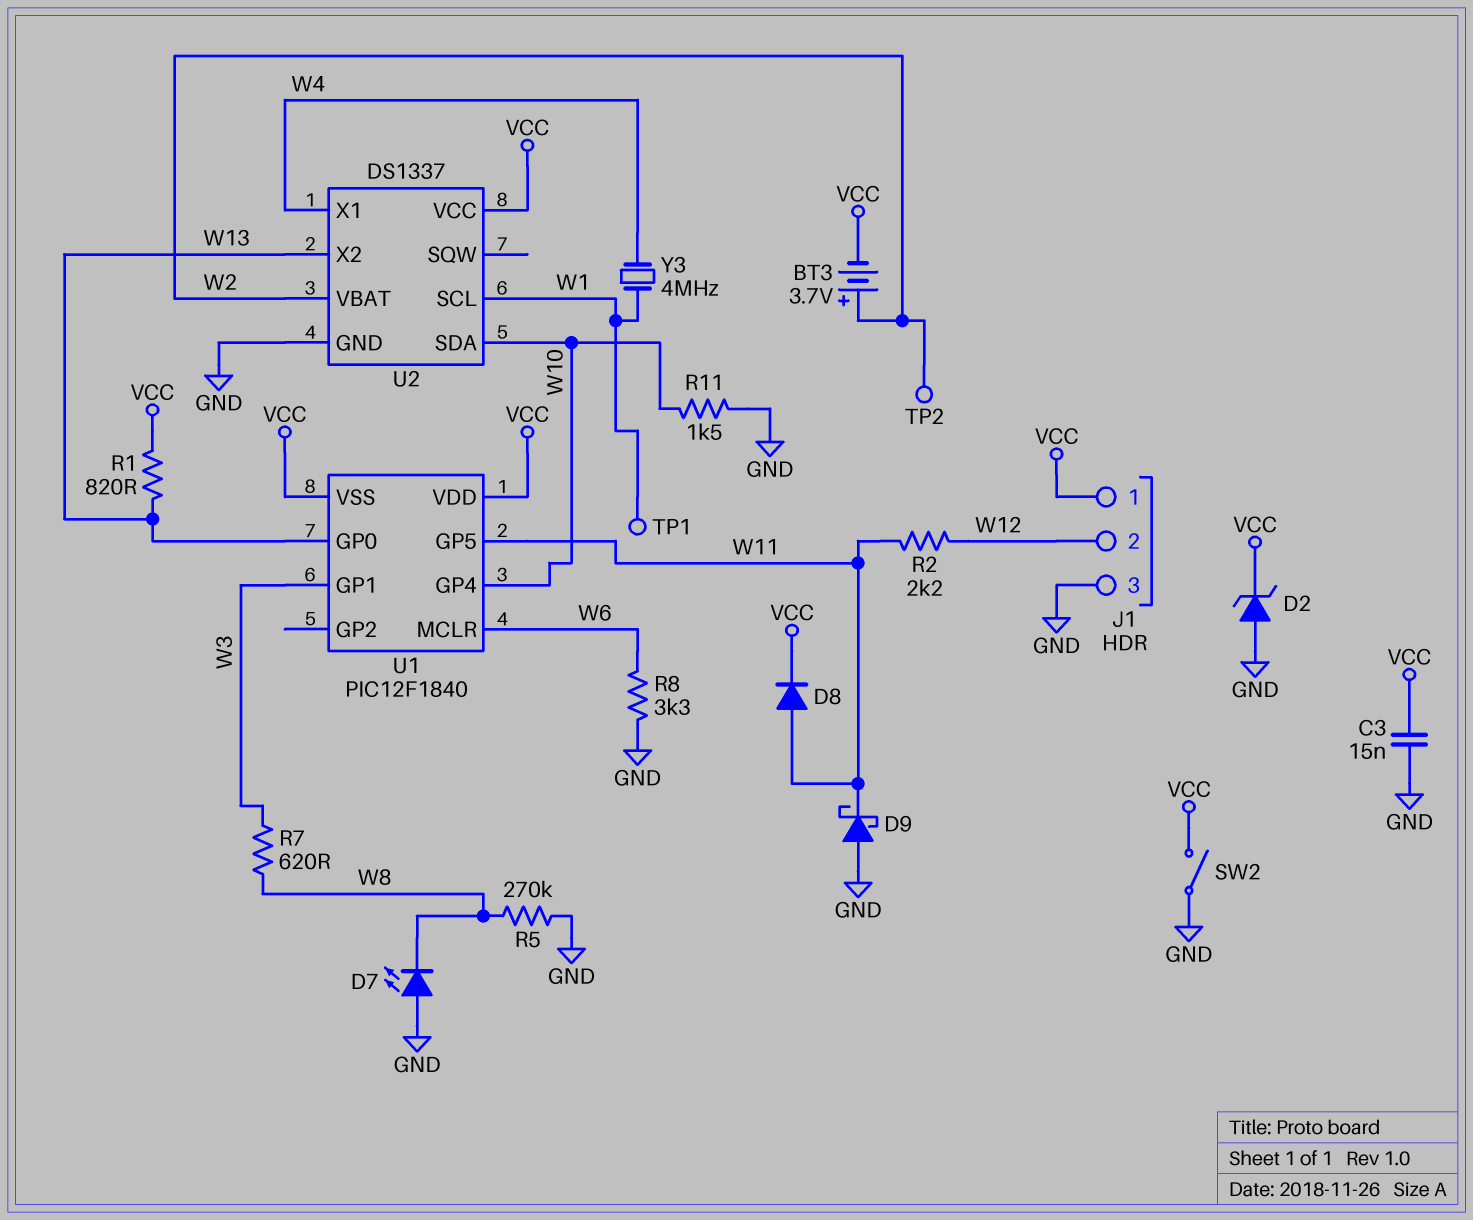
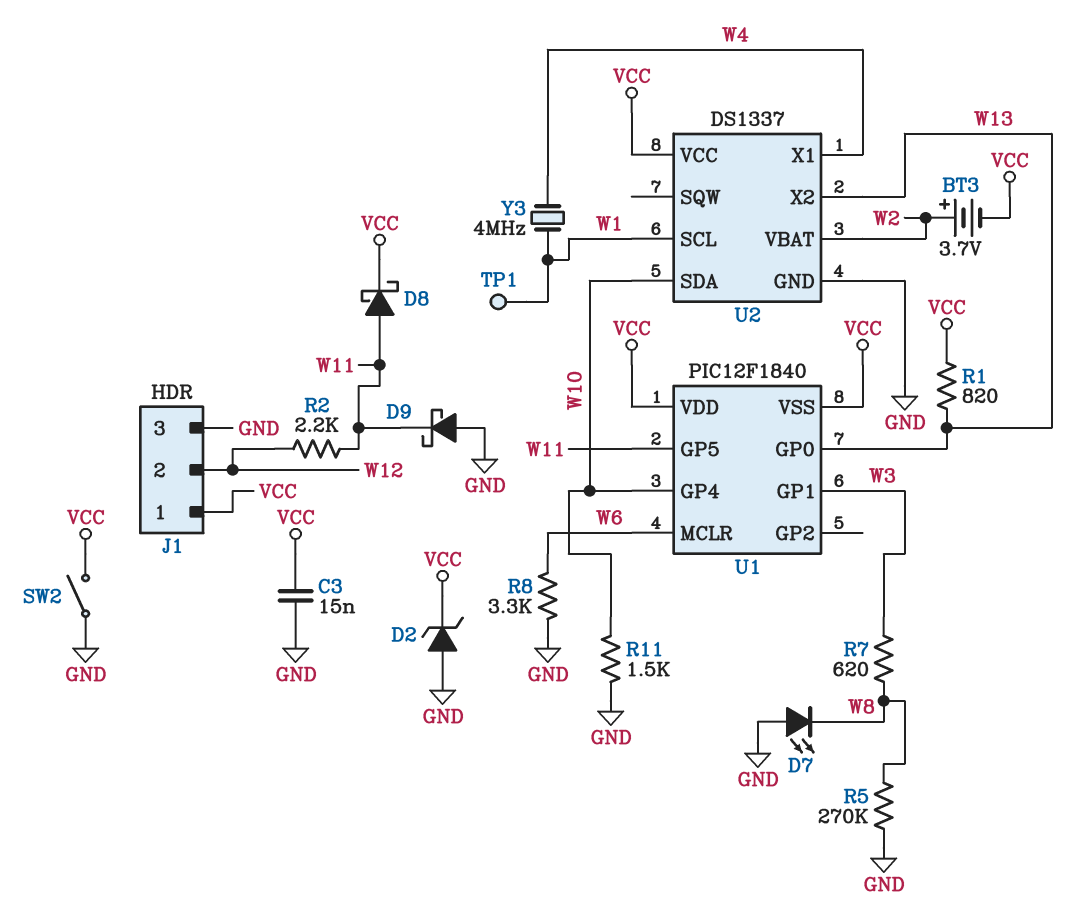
D8: diode (A W11, K VCC) -> schottky (A W11, K VCC)
TP2: test point (W2) -> none

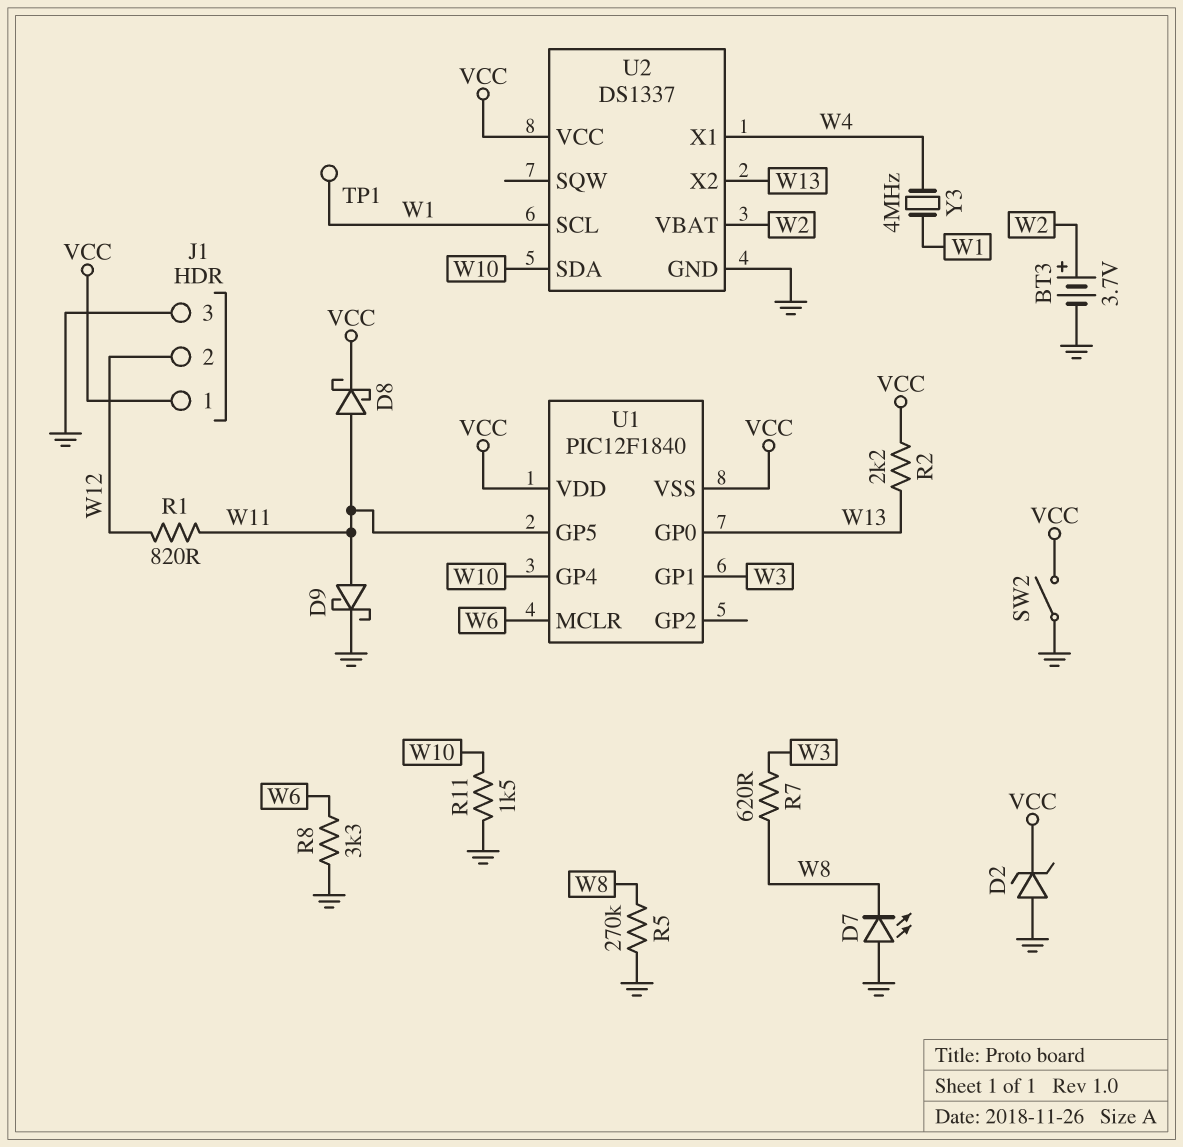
BT3: 3.7V (plus W2, minus VCC) -> 3.7V (plus W2, minus GND)
C3: 15nF (GND, VCC) -> none
D9: schottky (A GND, K W11) -> schottky (A W11, K GND)
R1: 820 (VCC, W13) -> 820 (W11, W12)
R2: 2.2k (W11, W12) -> 2.2k (VCC, W13)

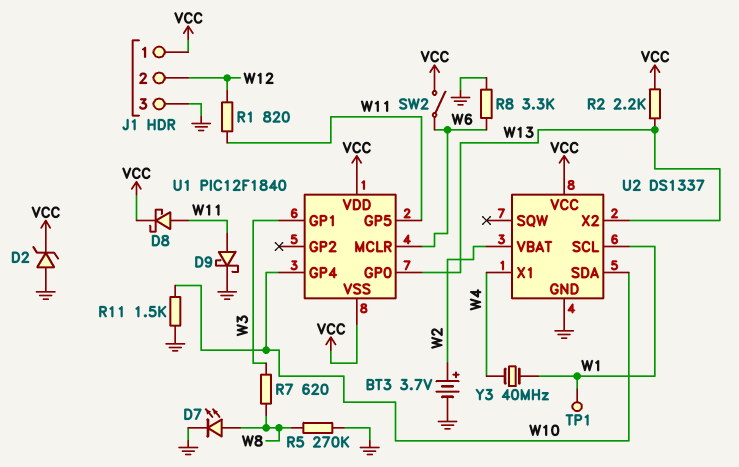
D7: LED (A GND, K W8) -> LED (A W8, K GND)
SW2: switch (GND, VCC) -> switch (VCC, W6)
Y3: 4MHz (W1, W4) -> 40MHz (W1, W4)

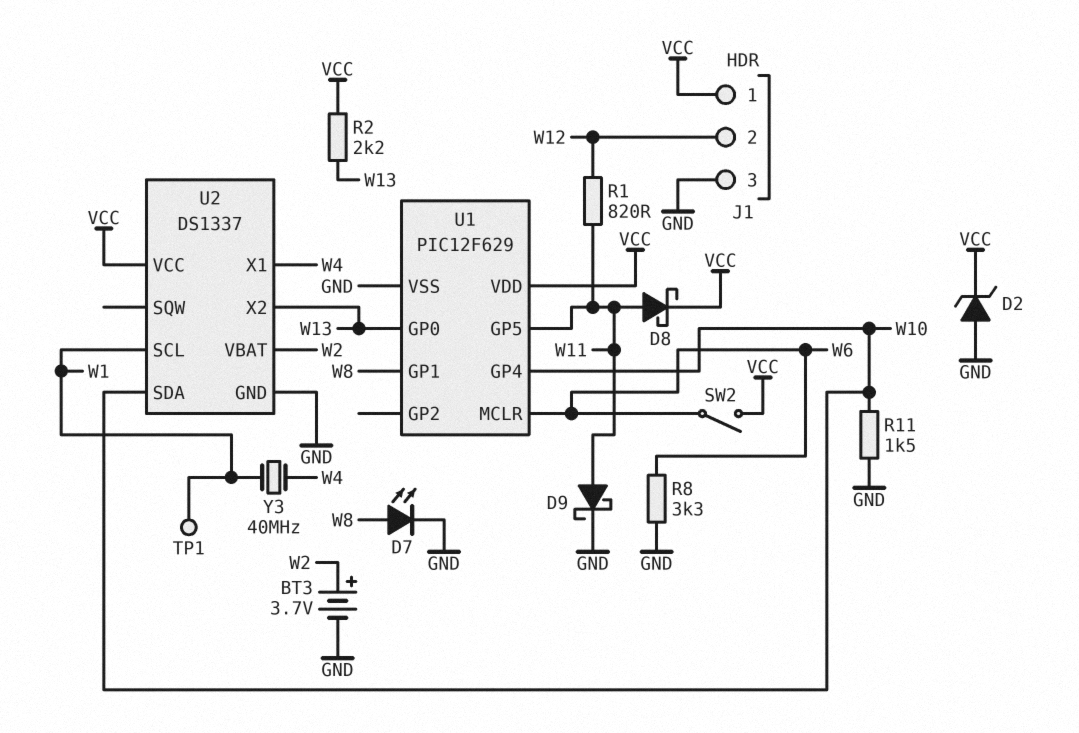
R5: 270k (GND, W8) -> none
R7: 620 (W3, W8) -> none
U1: PIC12F1840 -> PIC12F629
U1 pin GP1: W3 -> W8
U1 pin VSS: VCC -> GND

